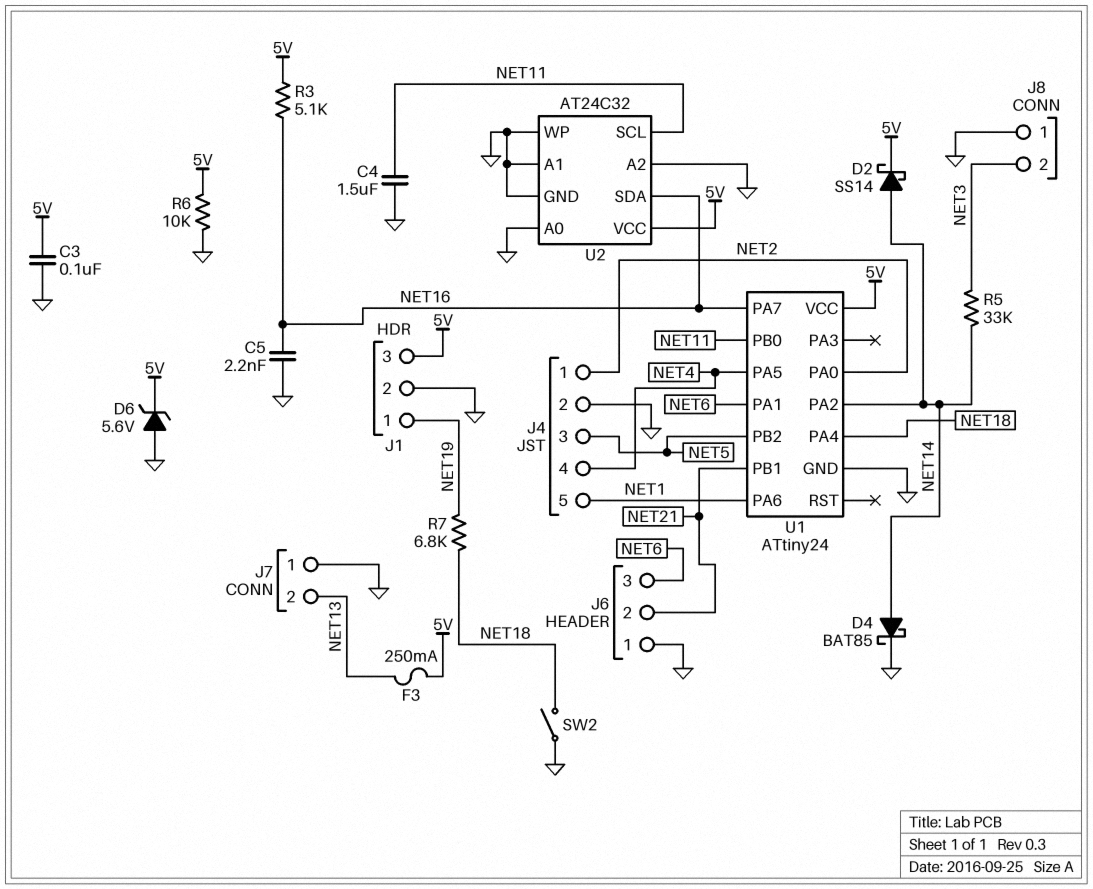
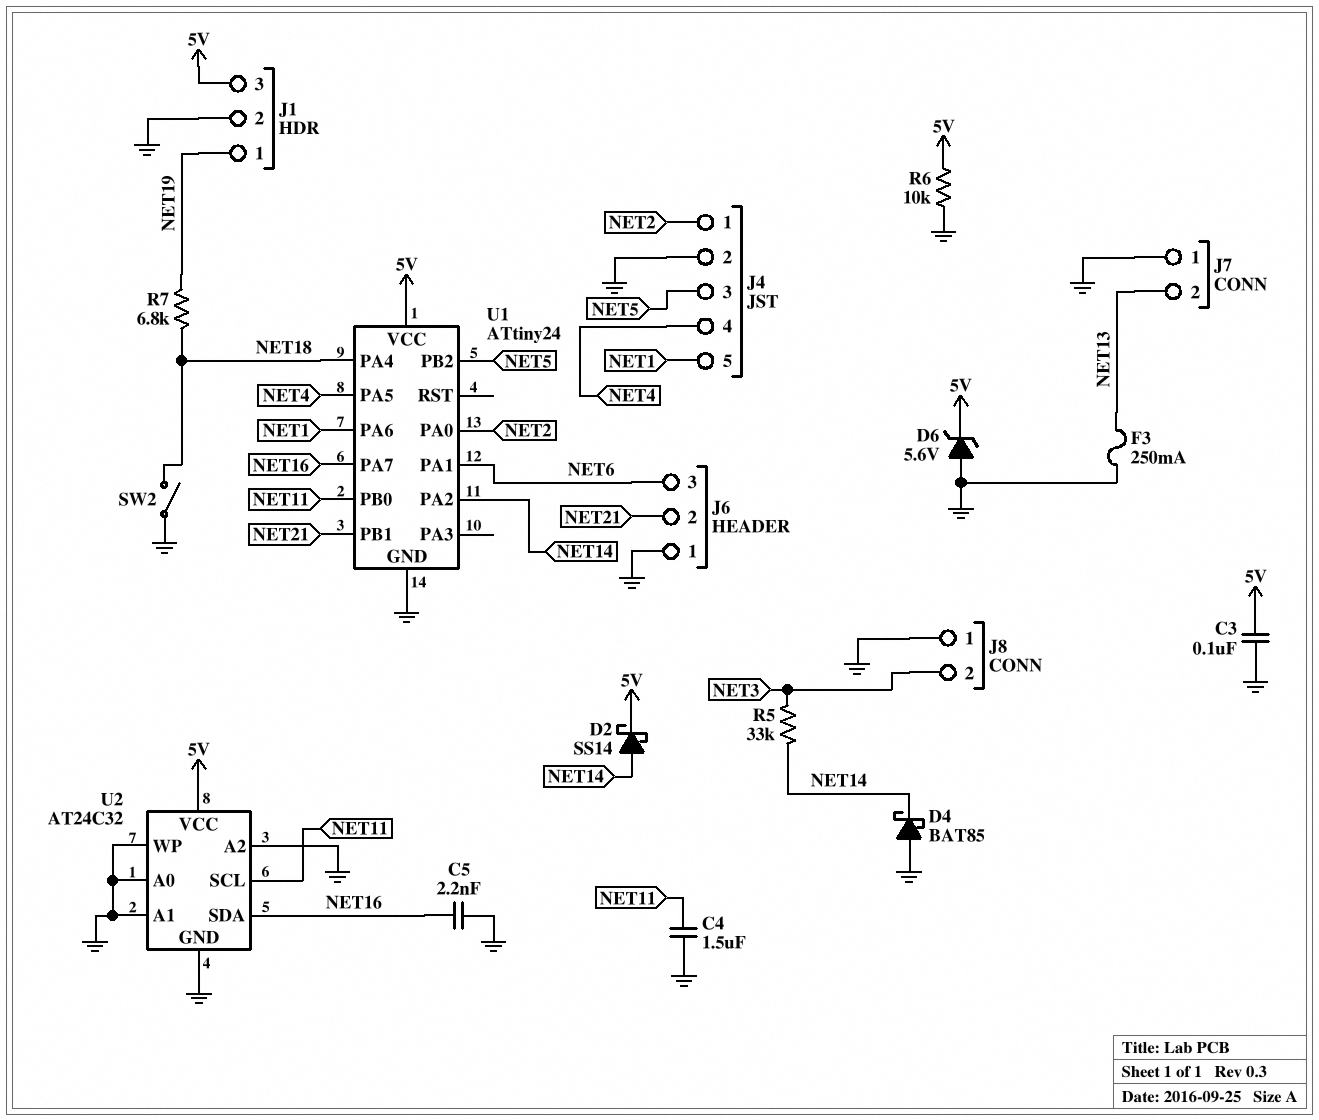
D4: schottky BAT85 (A NET14, K GND) -> schottky BAT85 (A GND, K NET14)
F3: 250mA (5V, NET13) -> 250mA (GND, NET13)
R3: 5.1k (5V, NET16) -> none

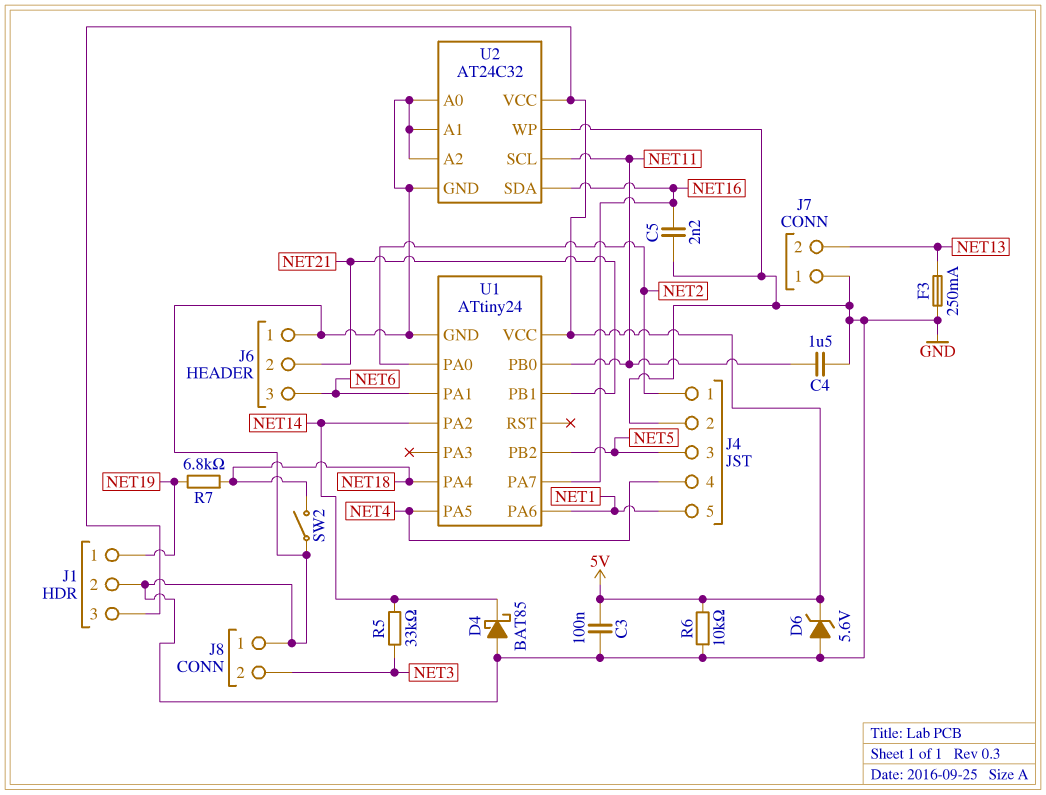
D2: schottky SS14 (A NET14, K 5V) -> none

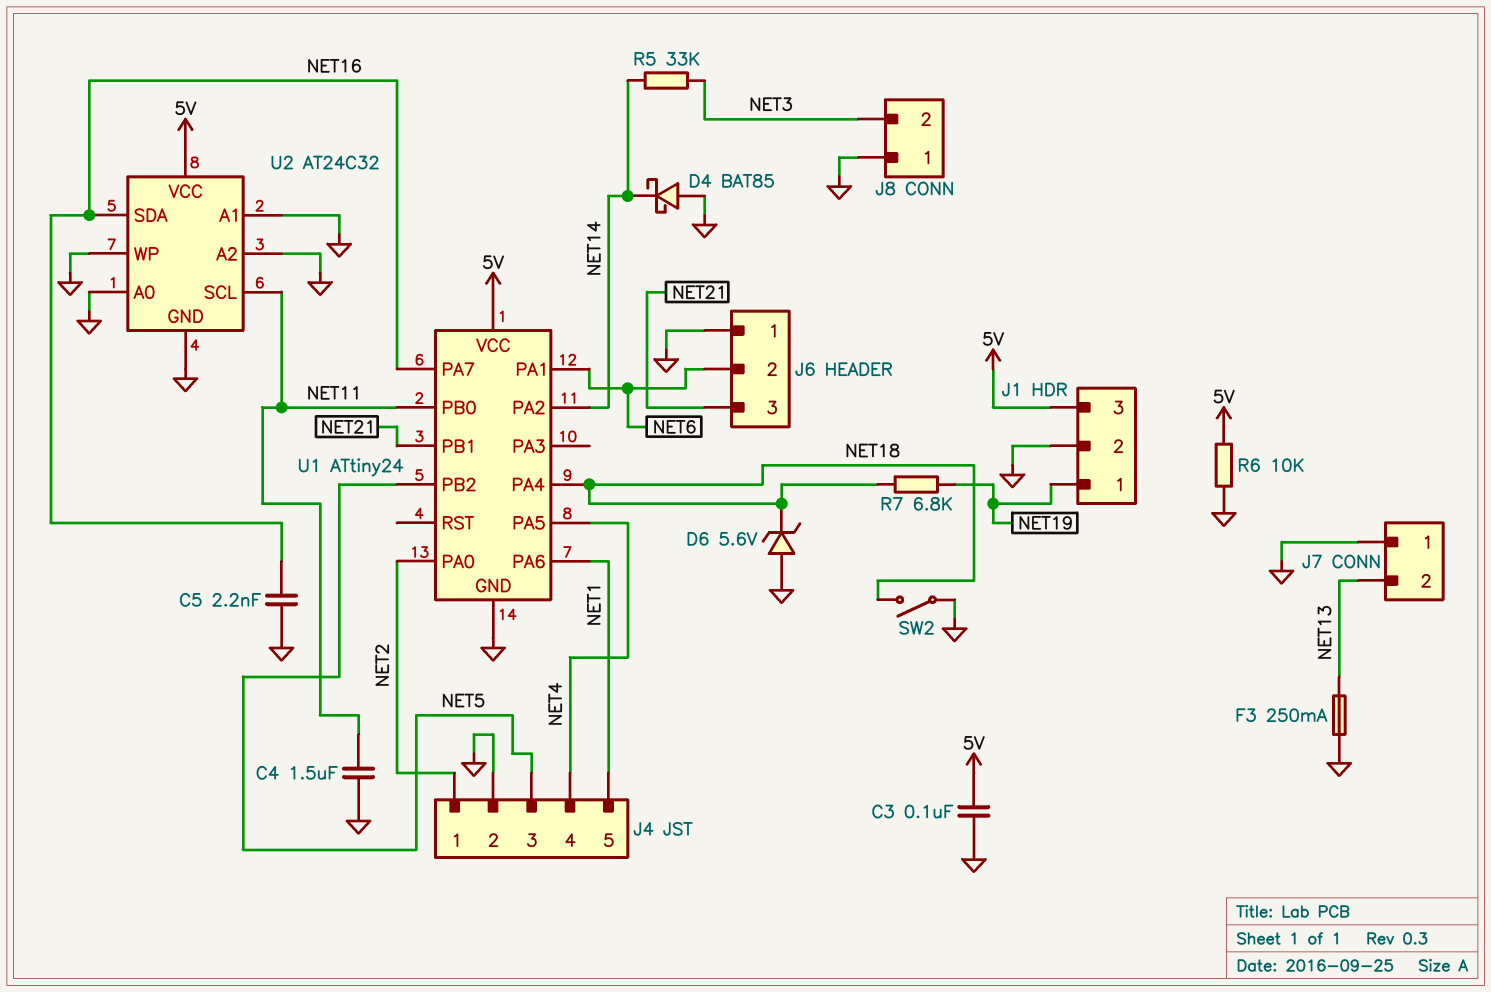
D6: zener 5.6V (A GND, K 5V) -> zener 5.6V (A GND, K NET18)
J6 pin 2: NET21 -> NET6
J6 pin 3: NET6 -> NET21

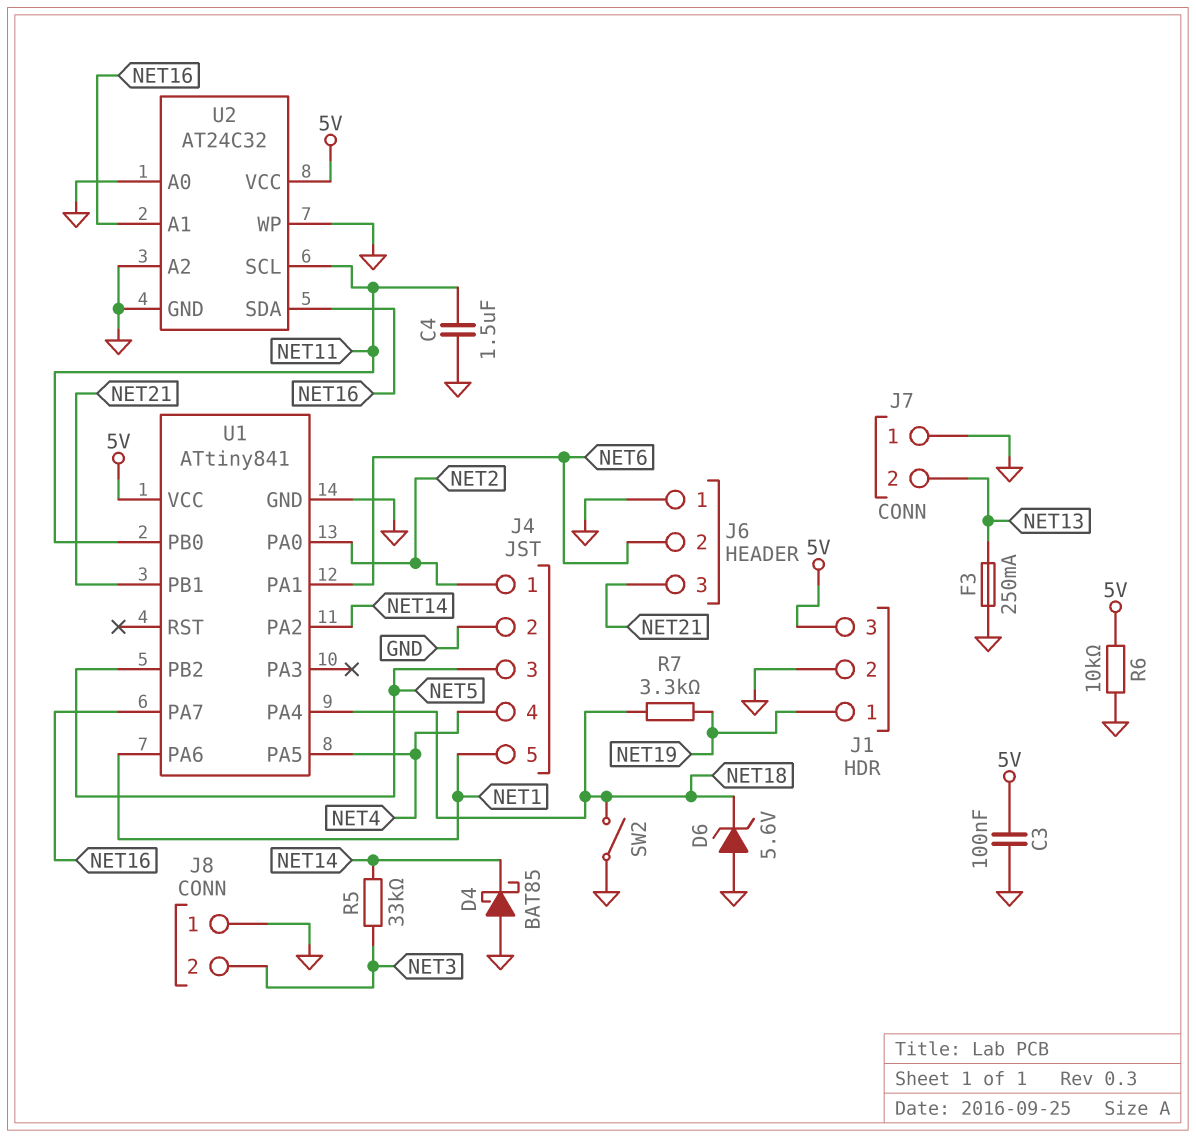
C5: 2.2nF (GND, NET16) -> none
R7: 6.8k (NET18, NET19) -> 3.3k (NET18, NET19)
U1: ATtiny24 -> ATtiny841
U2 pin A1: GND -> NET16

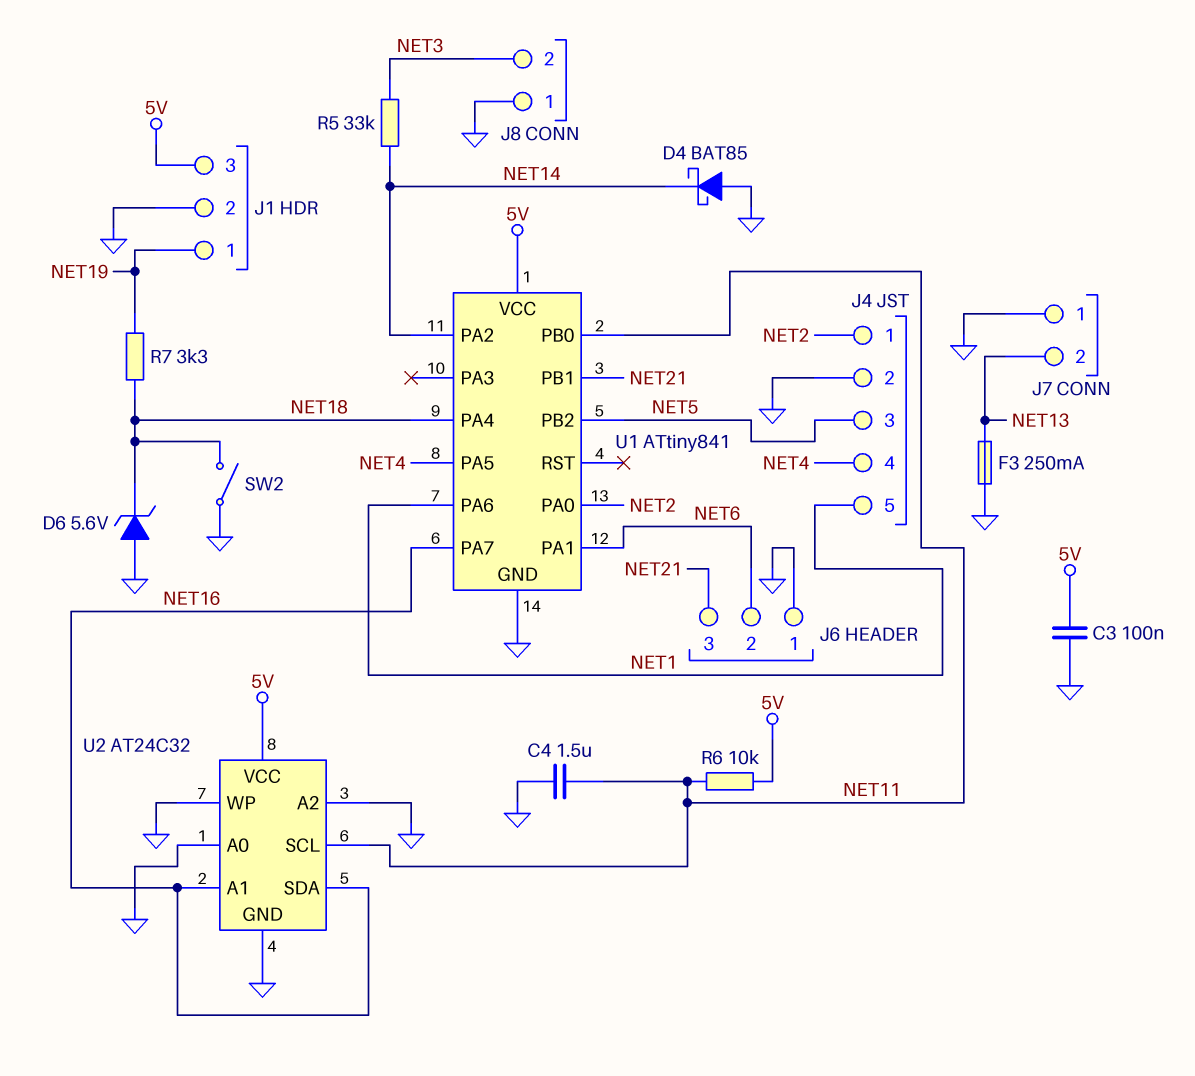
R6: 10k (5V, GND) -> 10k (5V, NET11)

